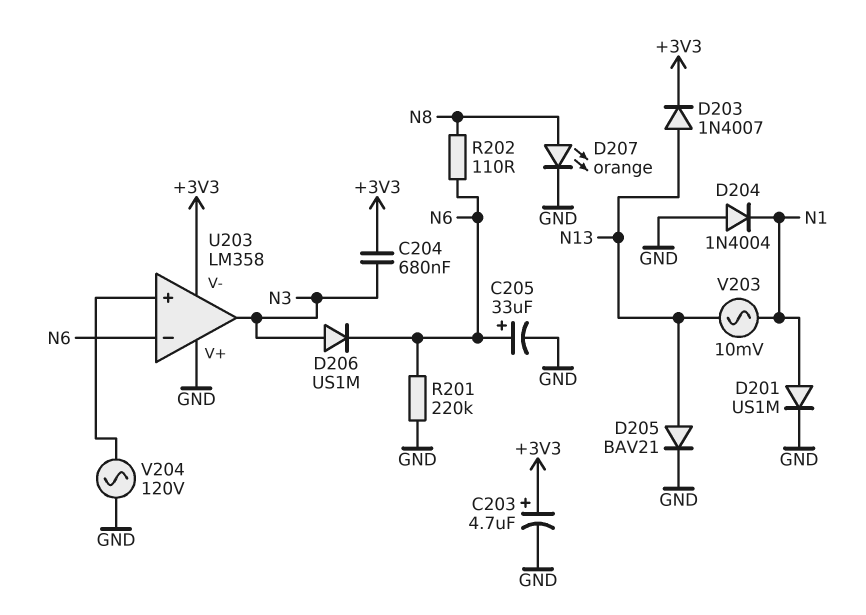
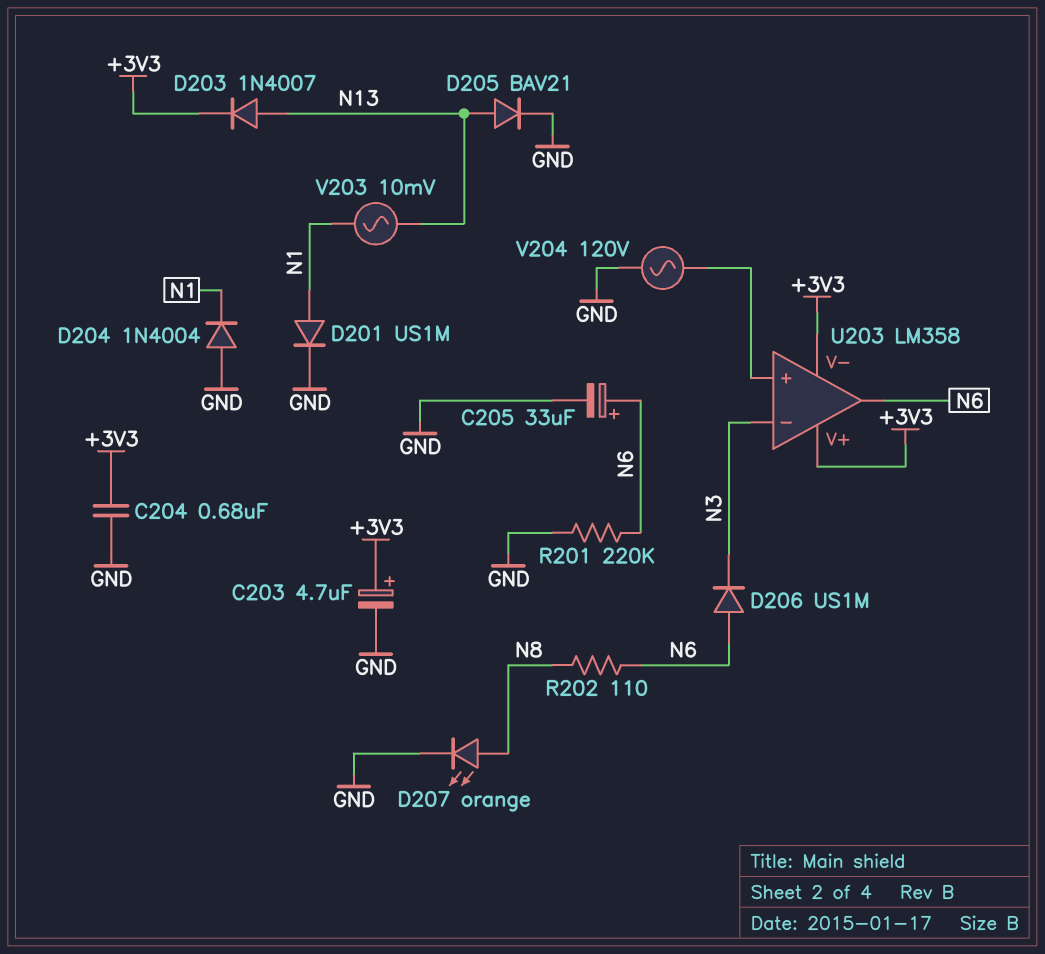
C204: 680nF (+3V3, N3) -> 680nF (+3V3, GND)
D206: diode US1M (A N3, K N6) -> diode US1M (A N6, K N3)
U203 pin V+: GND -> +3V3
U203 pin in-: N6 -> N3
U203 pin out: N3 -> N6

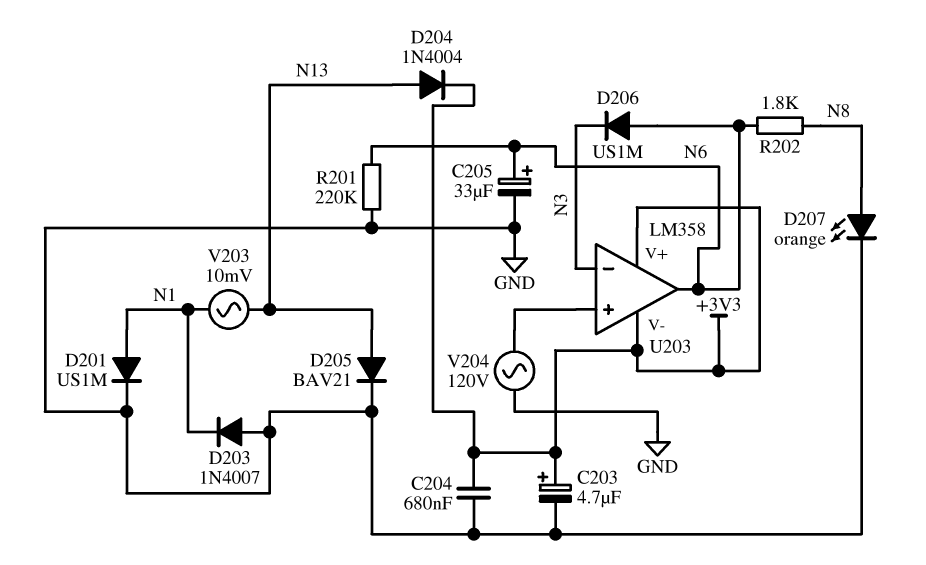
D203: diode 1N4007 (A N13, K +3V3) -> diode 1N4007 (A GND, K N1)
D204: diode 1N4004 (A GND, K N1) -> diode 1N4004 (A N13, K +3V3)
R202: 110 (N6, N8) -> 1.8k (N6, N8)

